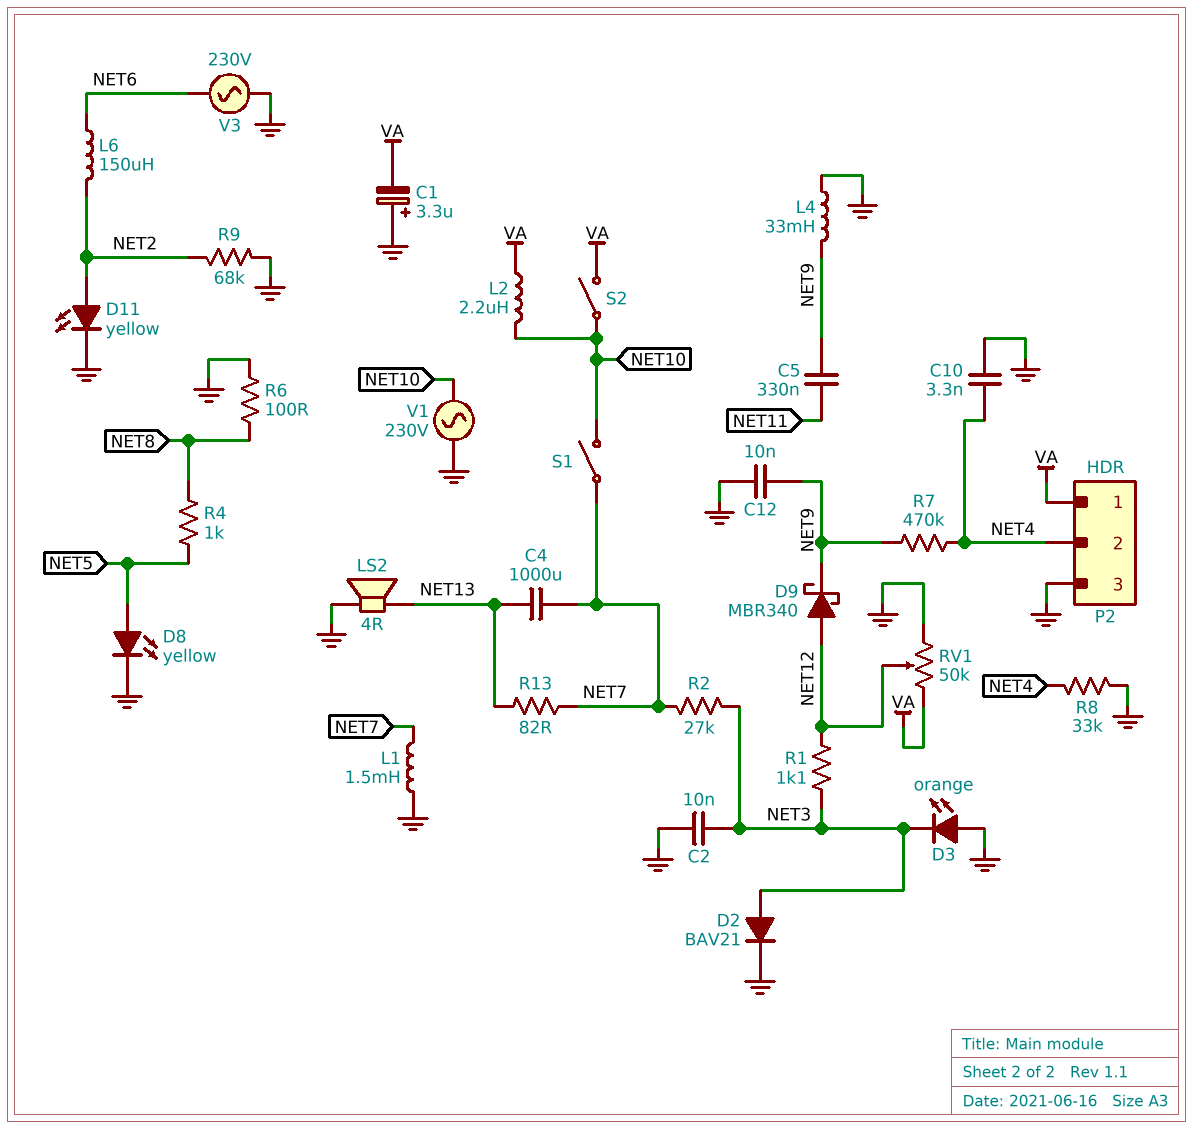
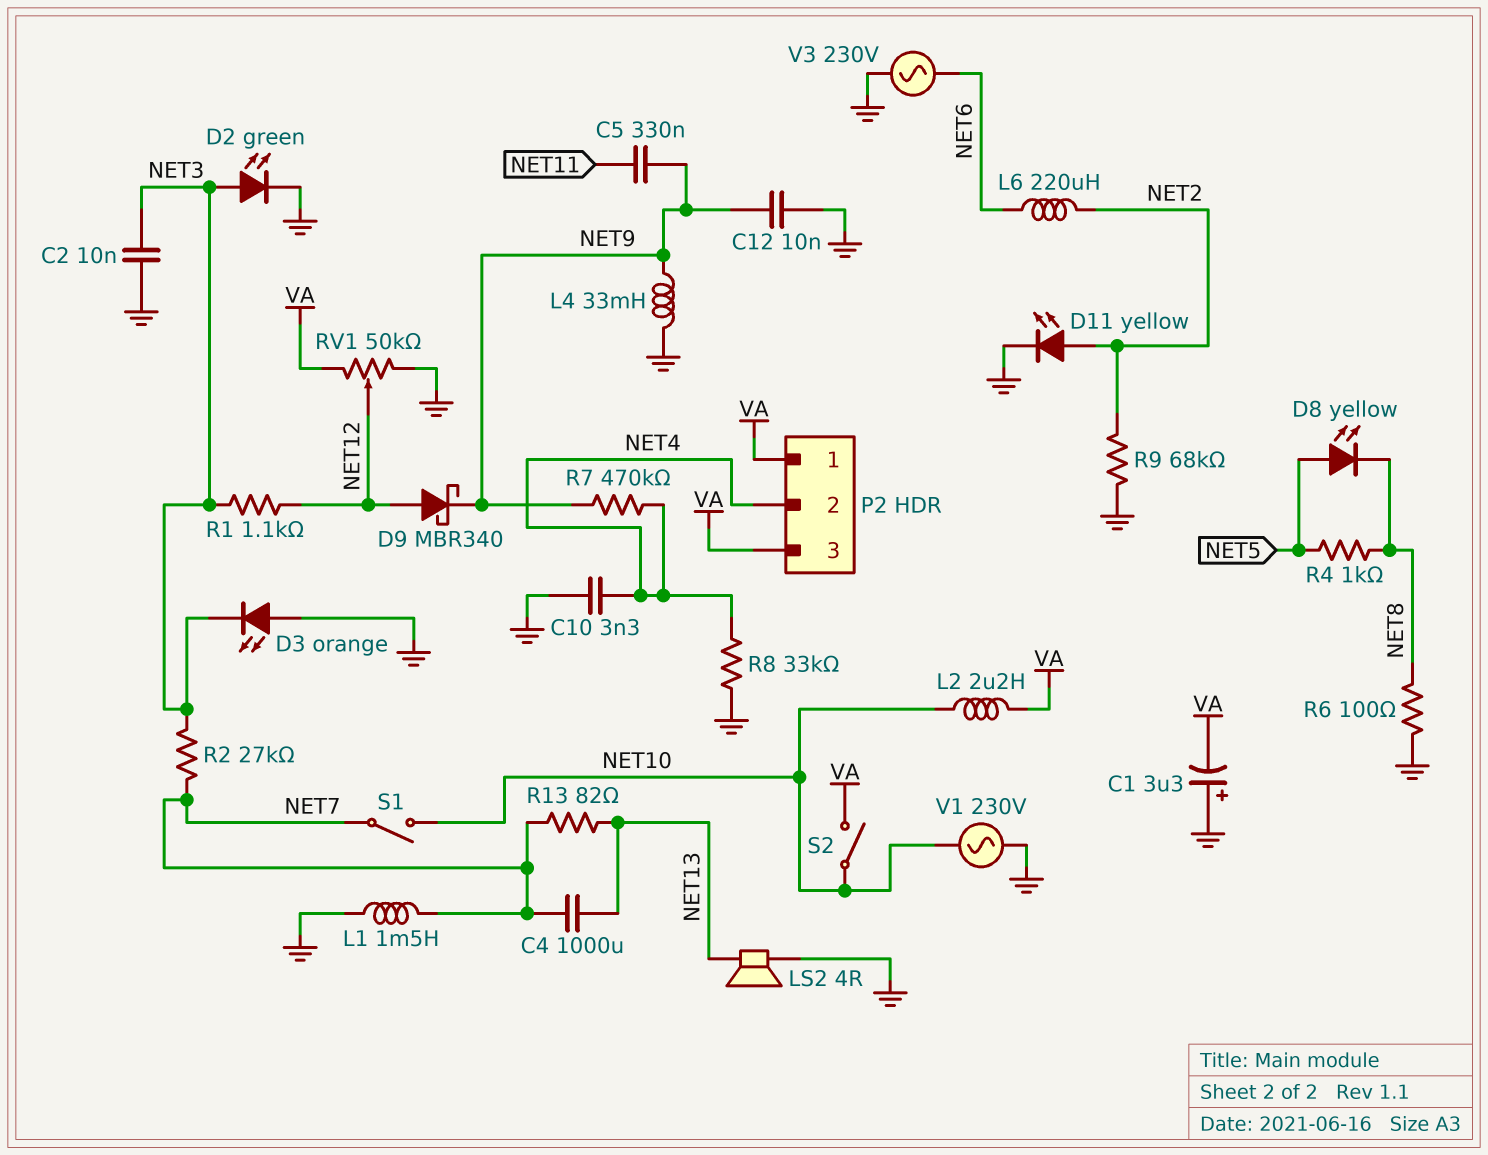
D2: diode BAV21 (A NET3, K GND) -> LED green (A NET3, K GND)
D8: LED yellow (A NET5, K GND) -> LED yellow (A NET5, K NET8)
L6: 150uH (NET2, NET6) -> 220uH (NET2, NET6)
P2 pin 3: GND -> VA

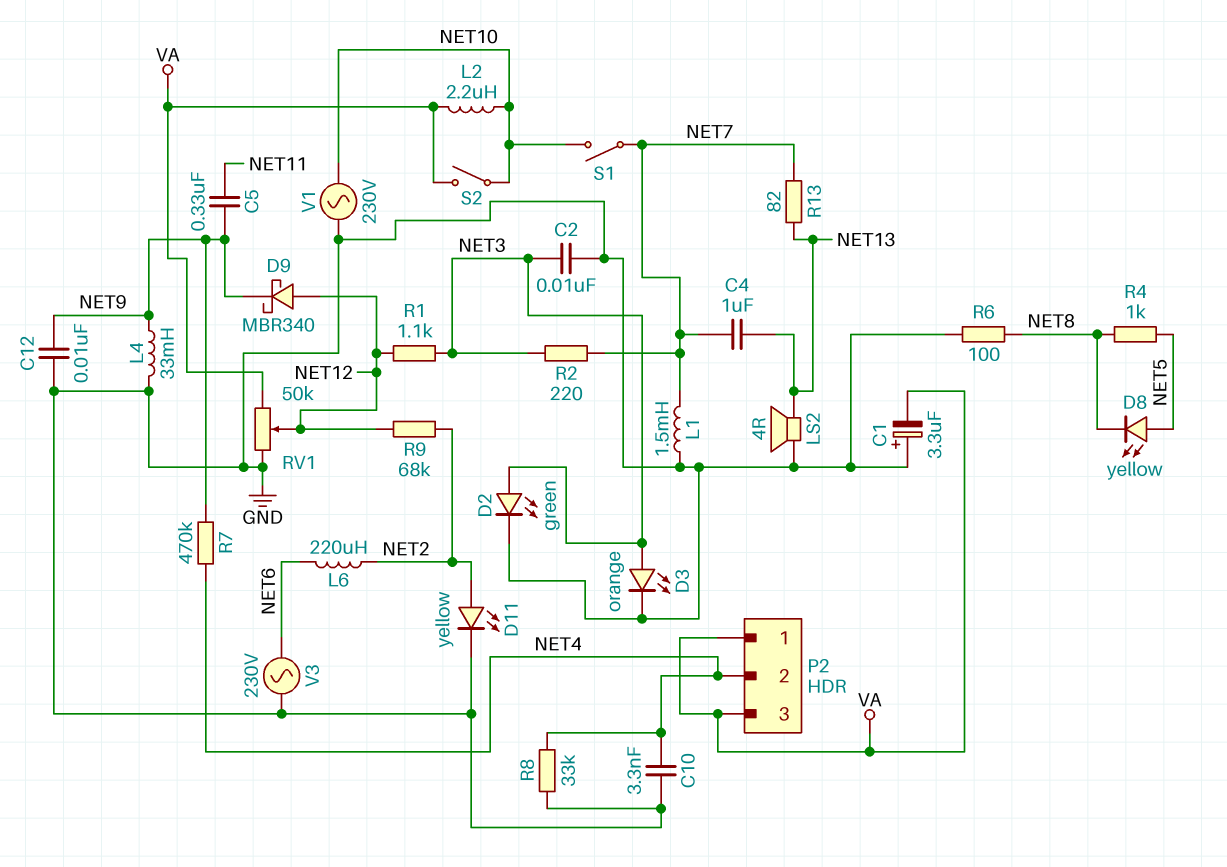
C4: 1000uF (NET7, NET13) -> 1uF (NET7, NET13)
D3: LED orange (A GND, K NET3) -> LED orange (A NET3, K GND)
R2: 27k (NET3, NET7) -> 220 (NET3, NET7)
R9: 68k (GND, NET2) -> 68k (NET2, NET12)

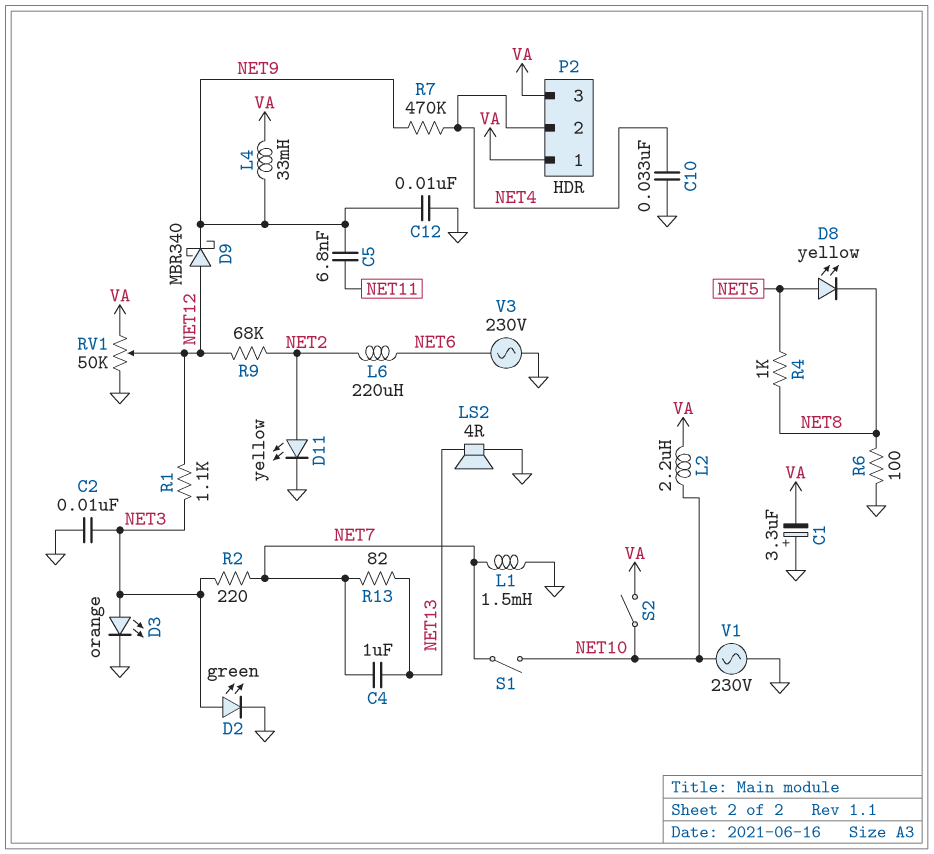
C5: 330nF (NET9, NET11) -> 6.8nF (NET9, NET11)
C10: 3.3nF (GND, NET4) -> 33nF (GND, NET4)
L4: 33mH (GND, NET9) -> 33mH (NET9, VA)
R8: 33k (GND, NET4) -> none

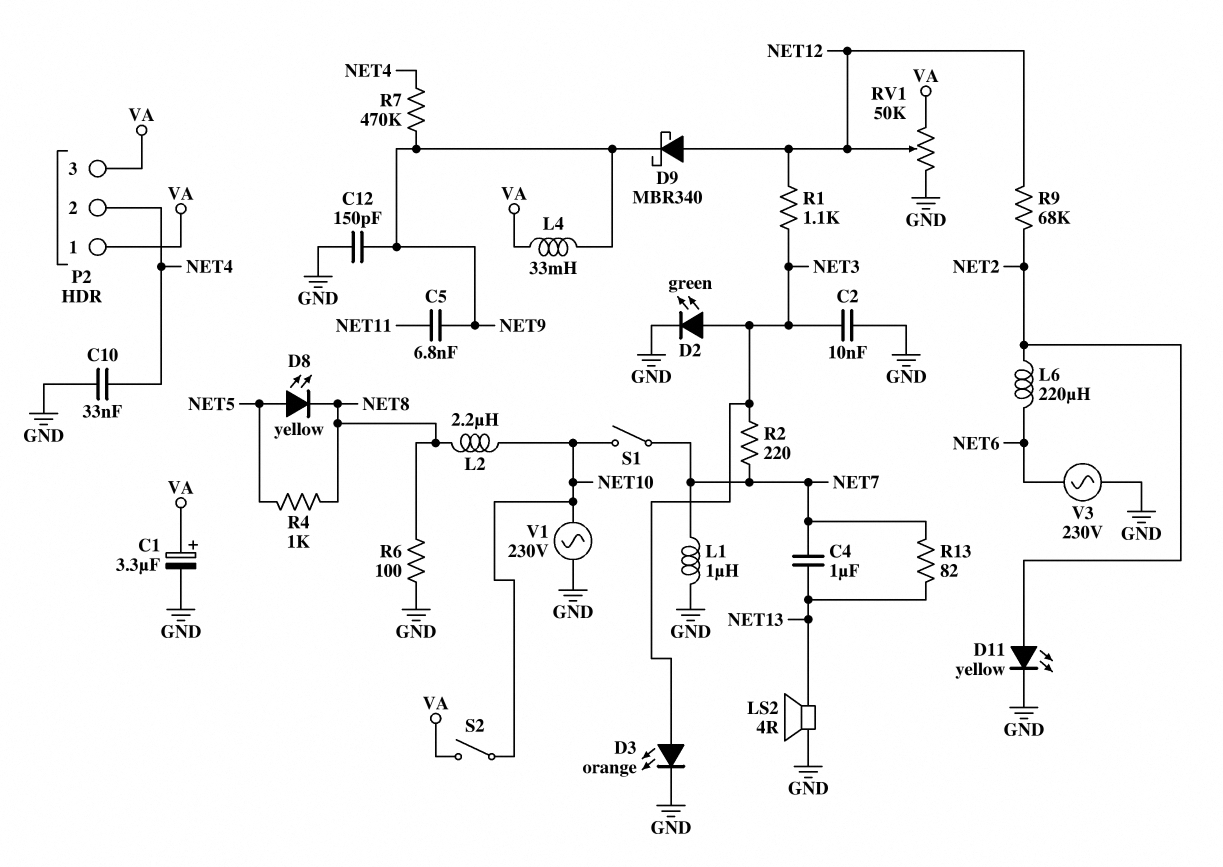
C1: 3.3uF (plus GND, minus VA) -> 3.3uF (plus VA, minus GND)
C12: 10nF (GND, NET9) -> 150pF (GND, NET9)
L1: 1.5mH (GND, NET7) -> 1uH (GND, NET7)
L2: 2.2uH (NET10, VA) -> 2.2uH (NET8, NET10)

